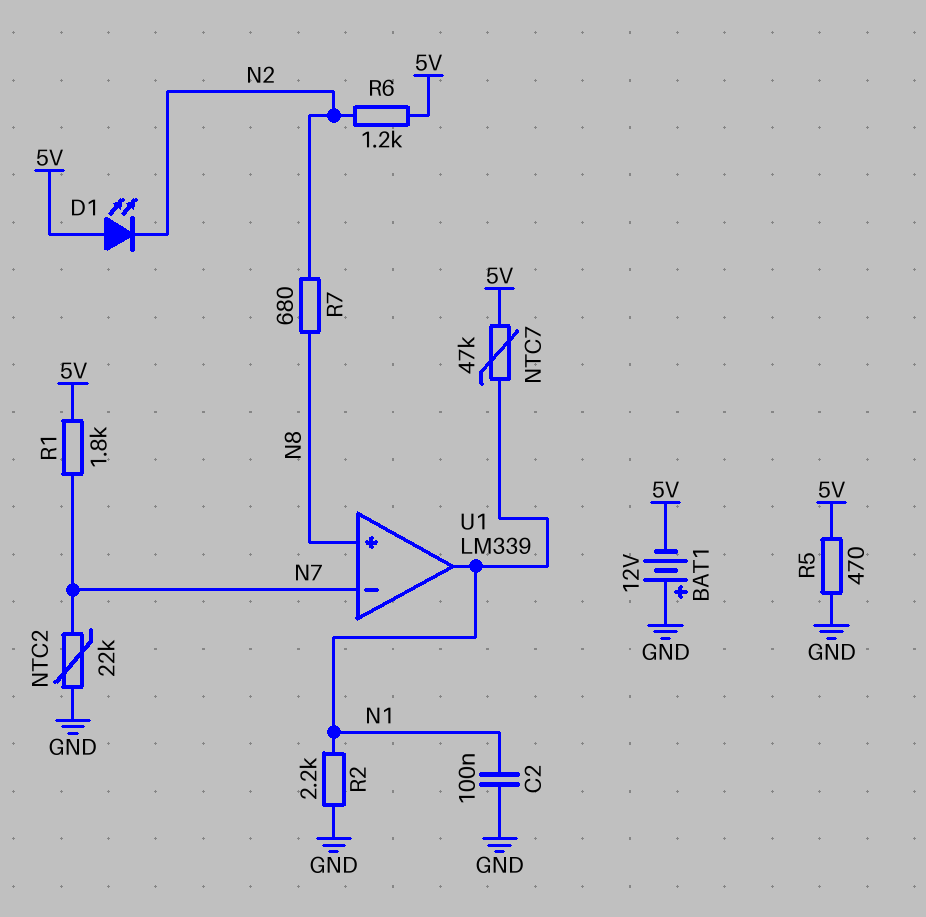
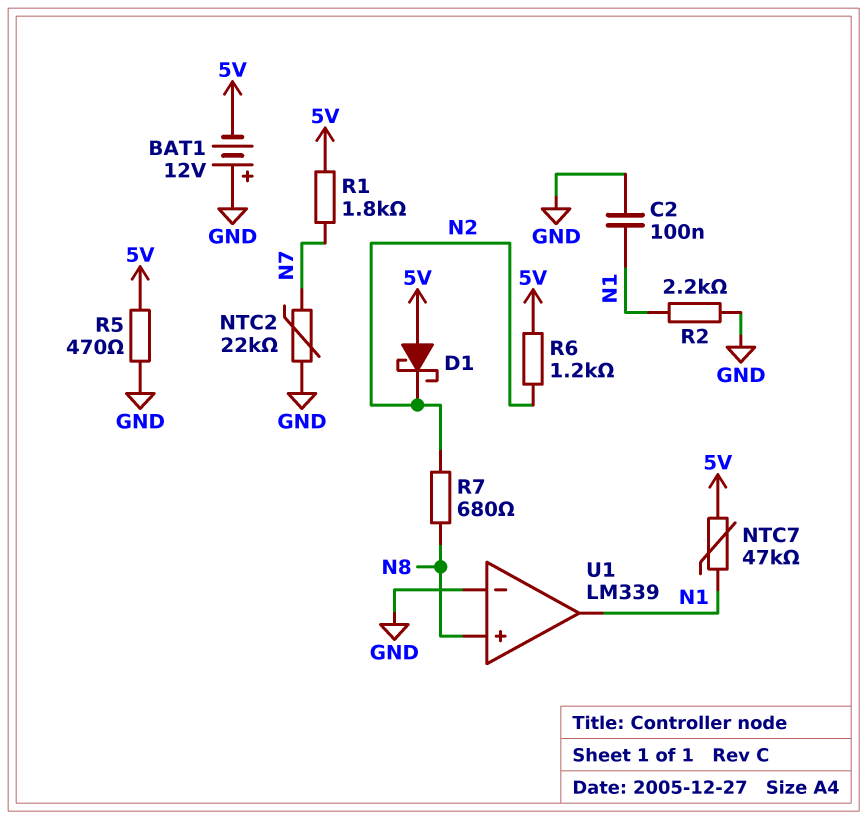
D1: LED (A 5V, K N2) -> schottky (A 5V, K N2)
U1 pin in-: N7 -> GND

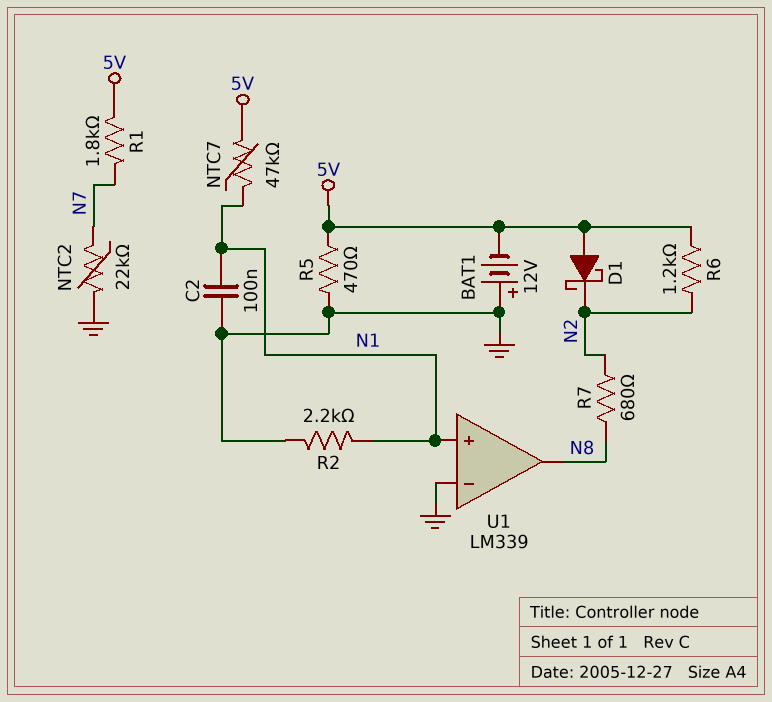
U1 pin in+: N8 -> N1
U1 pin out: N1 -> N8

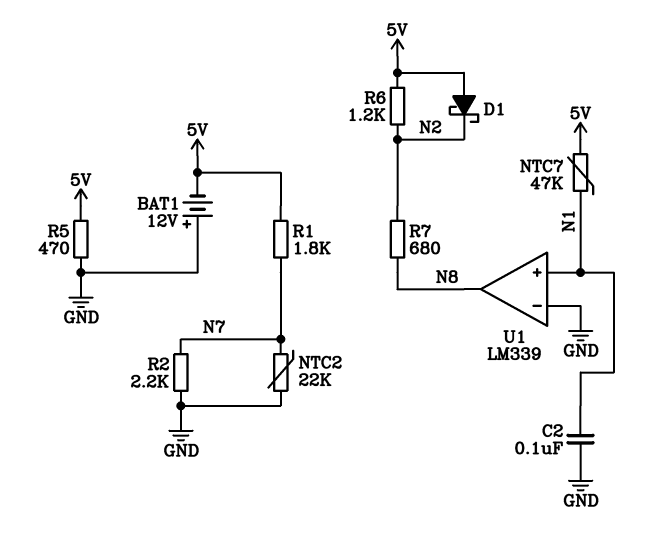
R2: 2.2k (GND, N1) -> 2.2k (GND, N7)

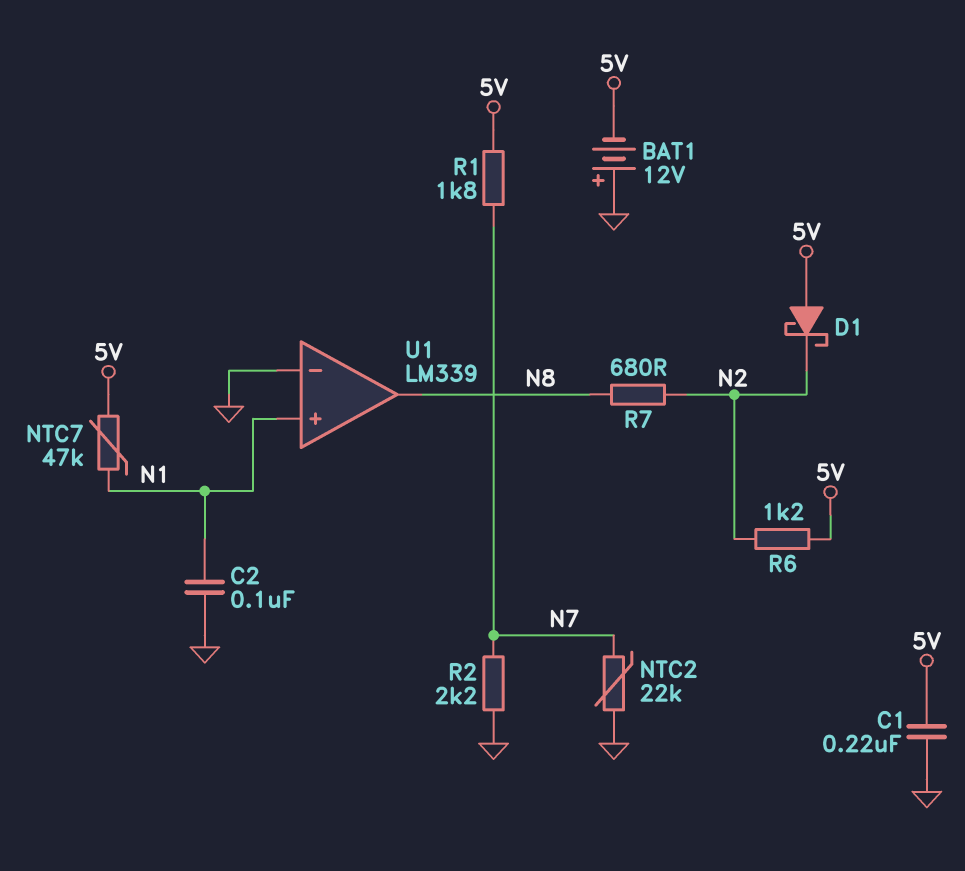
C1: none -> 220nF (5V, GND)
R5: 470 (5V, GND) -> none

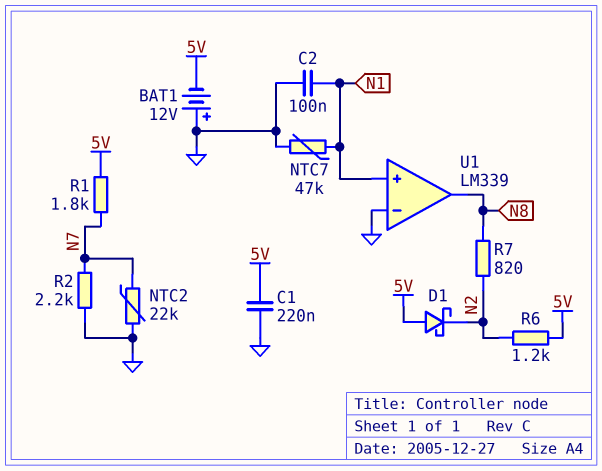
NTC7: 47k (5V, N1) -> 47k (GND, N1)
R7: 680 (N2, N8) -> 820 (N2, N8)

